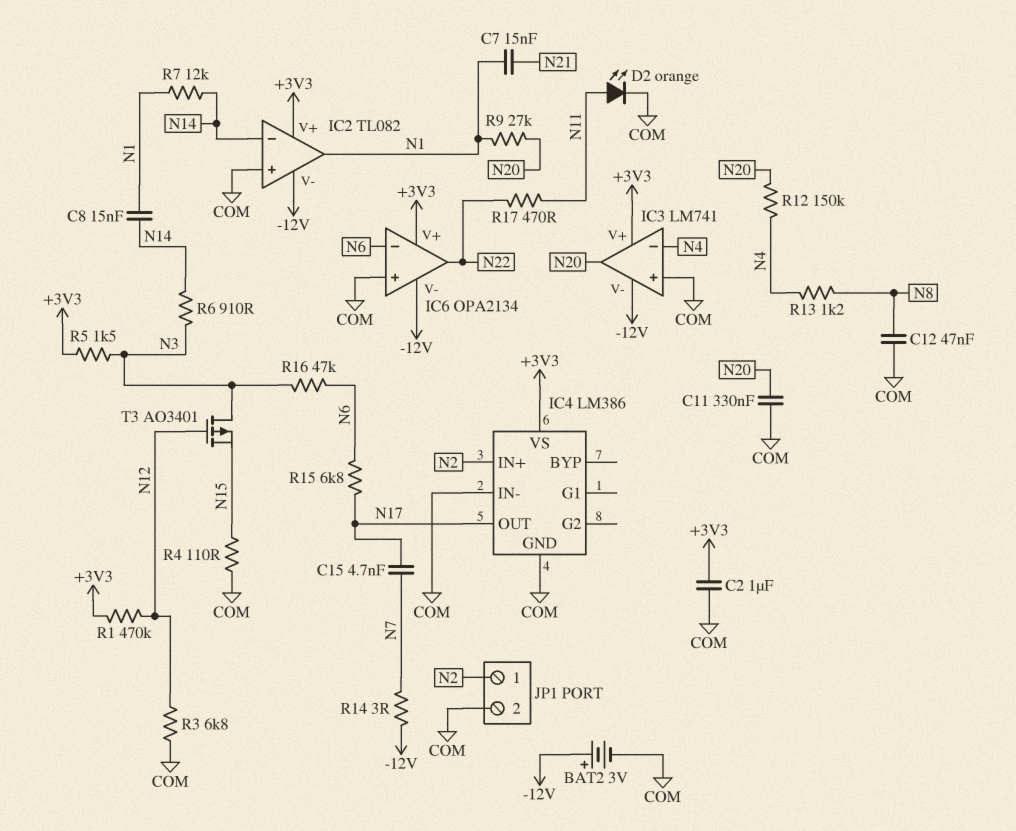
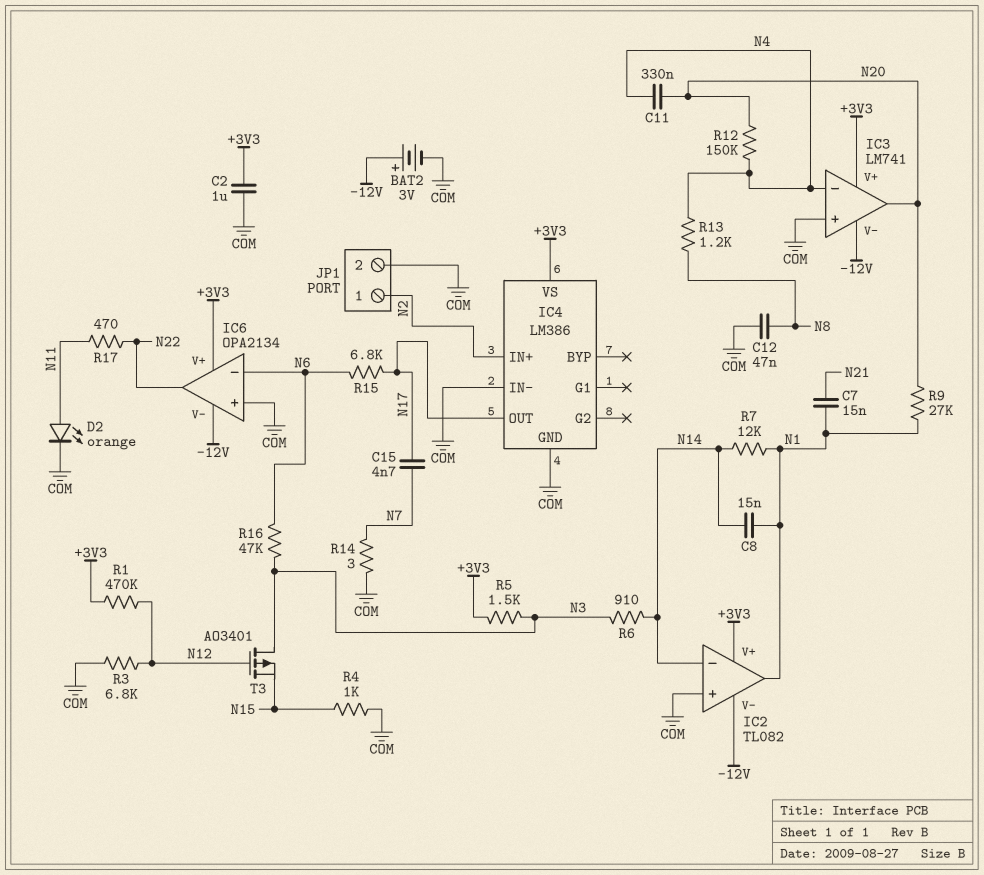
C11: 330nF (COM, N20) -> 330nF (N4, N20)
R4: 110 (COM, N15) -> 1k (COM, N15)
R14: 3 (-12V, N7) -> 3 (COM, N7)

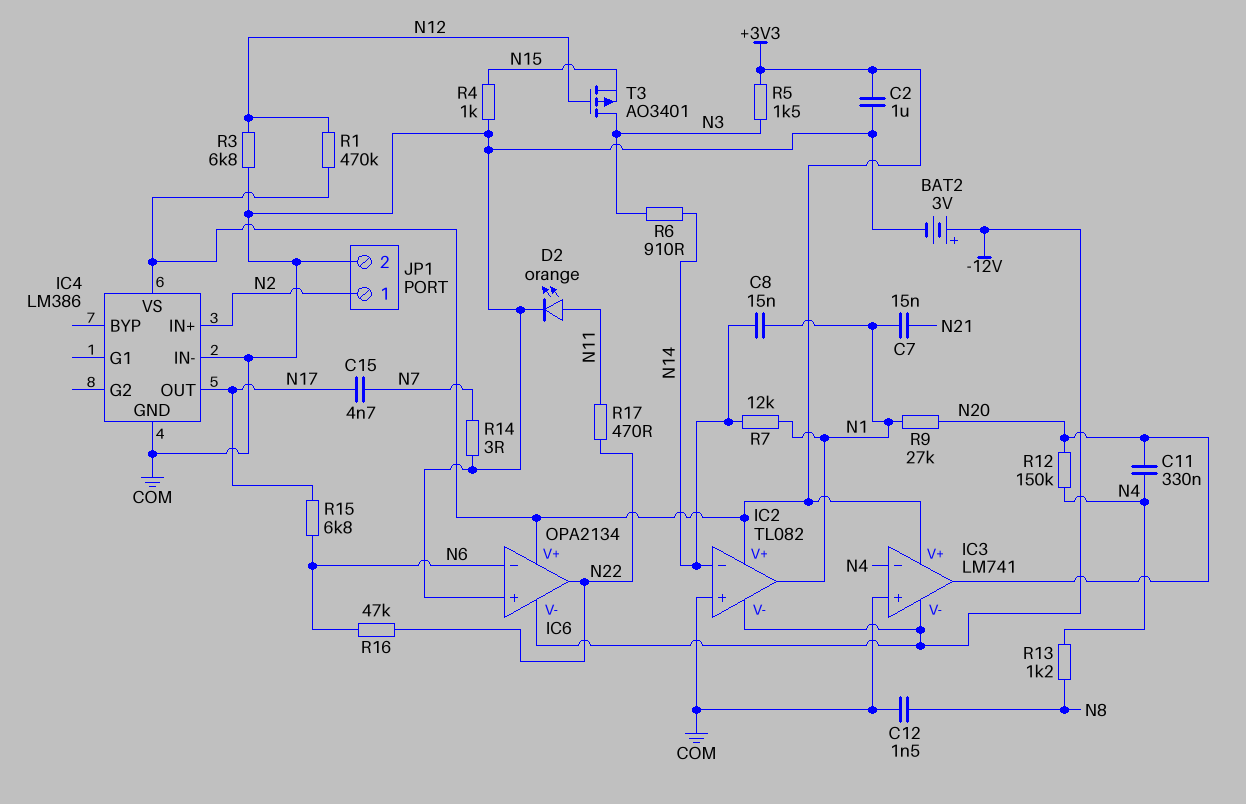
C12: 47nF (COM, N8) -> 1.5nF (COM, N8)
R16: 47k (N3, N6) -> 47k (N6, N22)

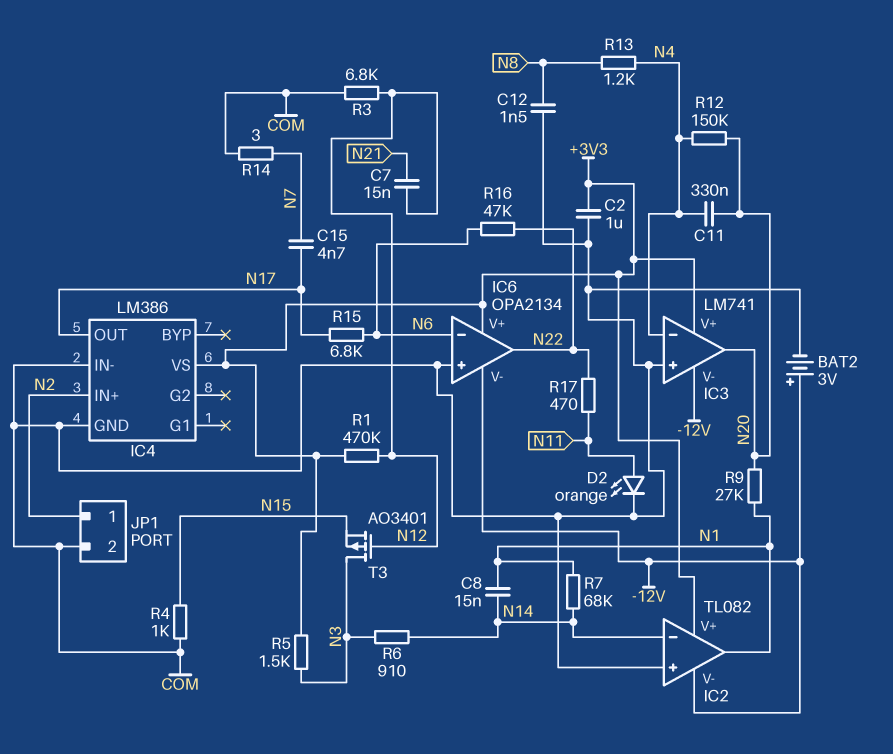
C7: 15nF (N1, N21) -> 15nF (N12, N21)
R7: 12k (N1, N14) -> 68k (N1, N14)

